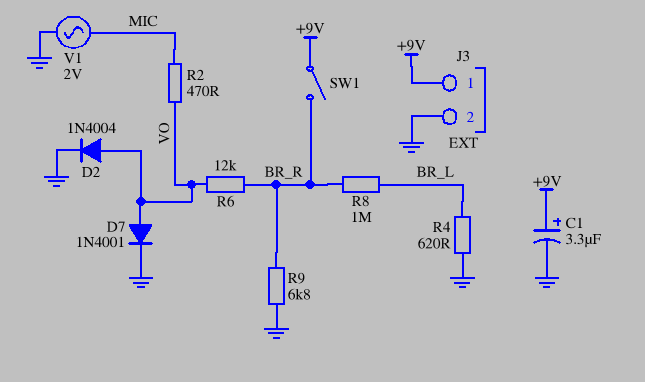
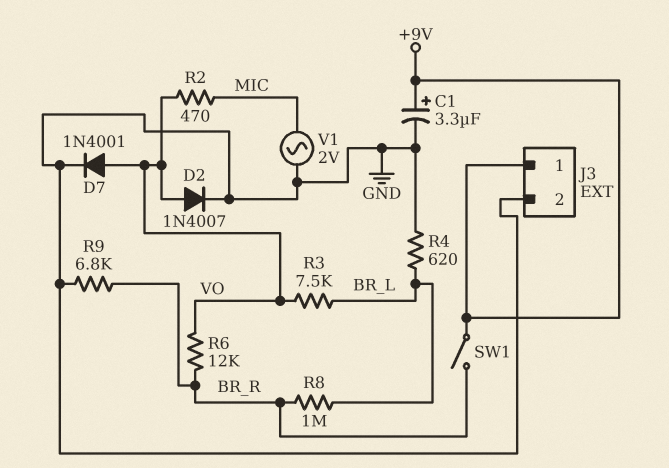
D2: diode 1N4004 (A VO, K GND) -> diode 1N4007 (A VO, K GND)
R3: none -> 7.5k (BR_L, VO)

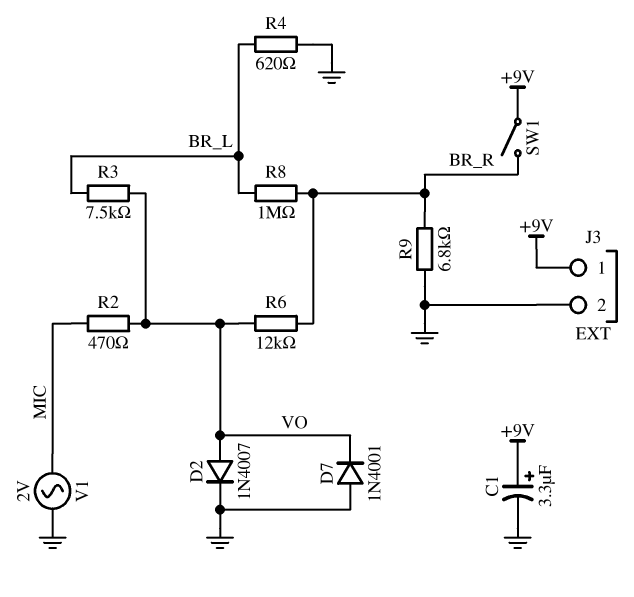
D7: diode 1N4001 (A VO, K GND) -> diode 1N4001 (A GND, K VO)

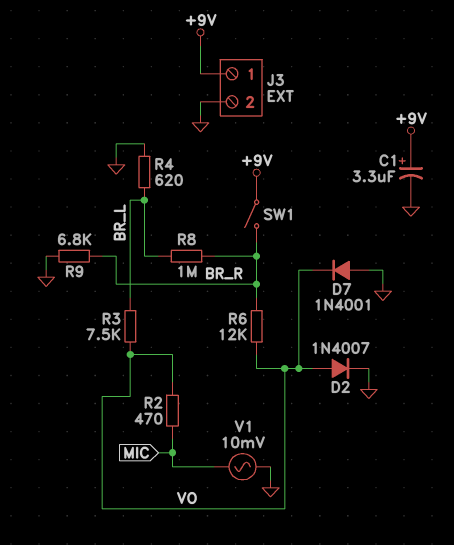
V1: AC 2V (GND, MIC) -> AC 10mV (GND, MIC)

